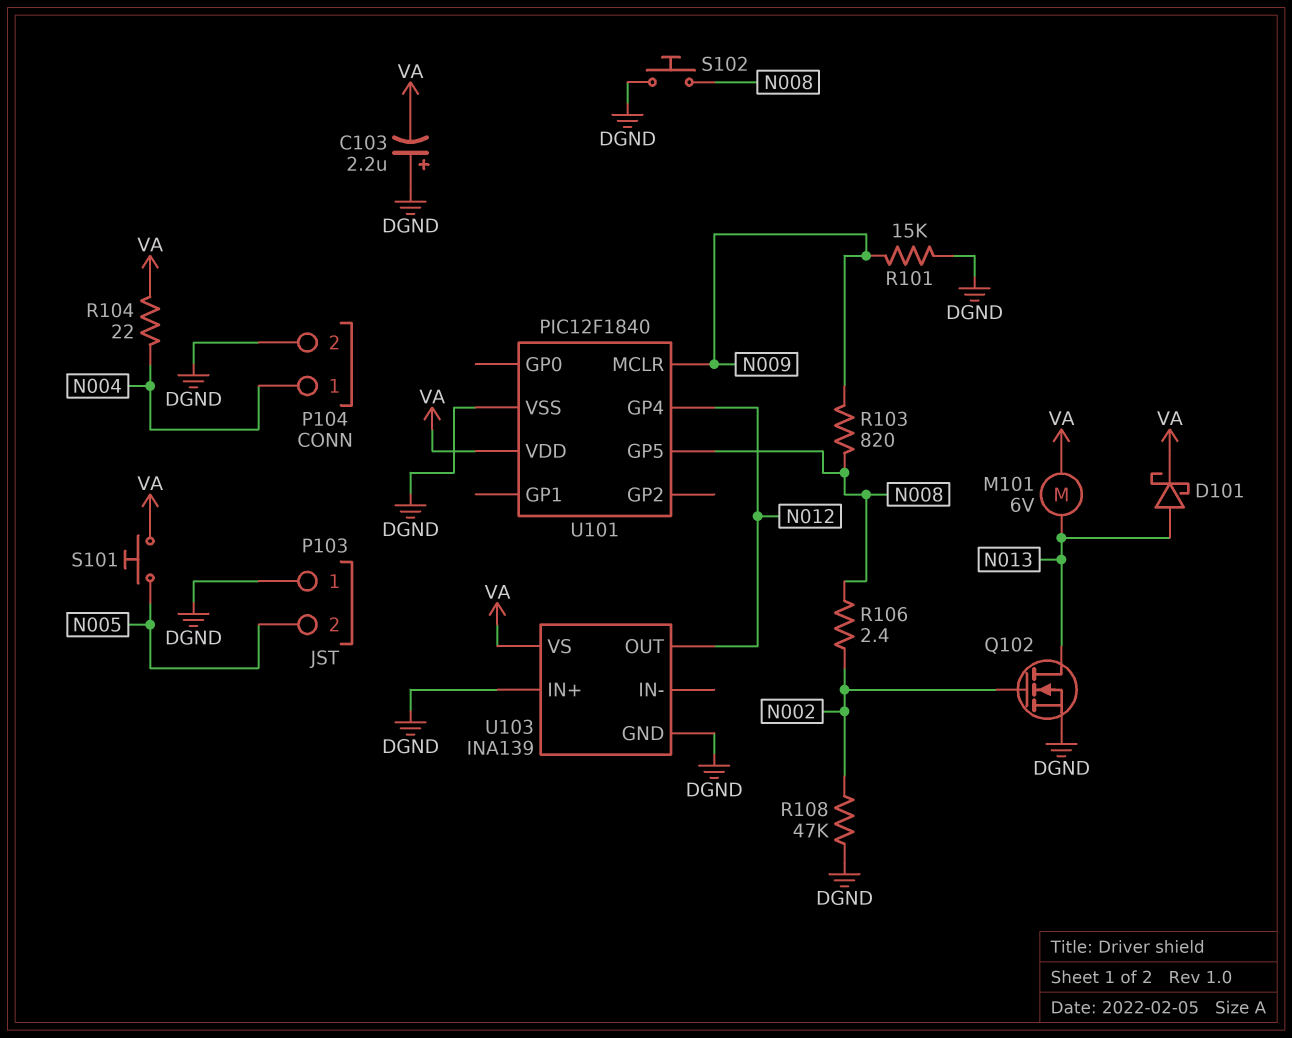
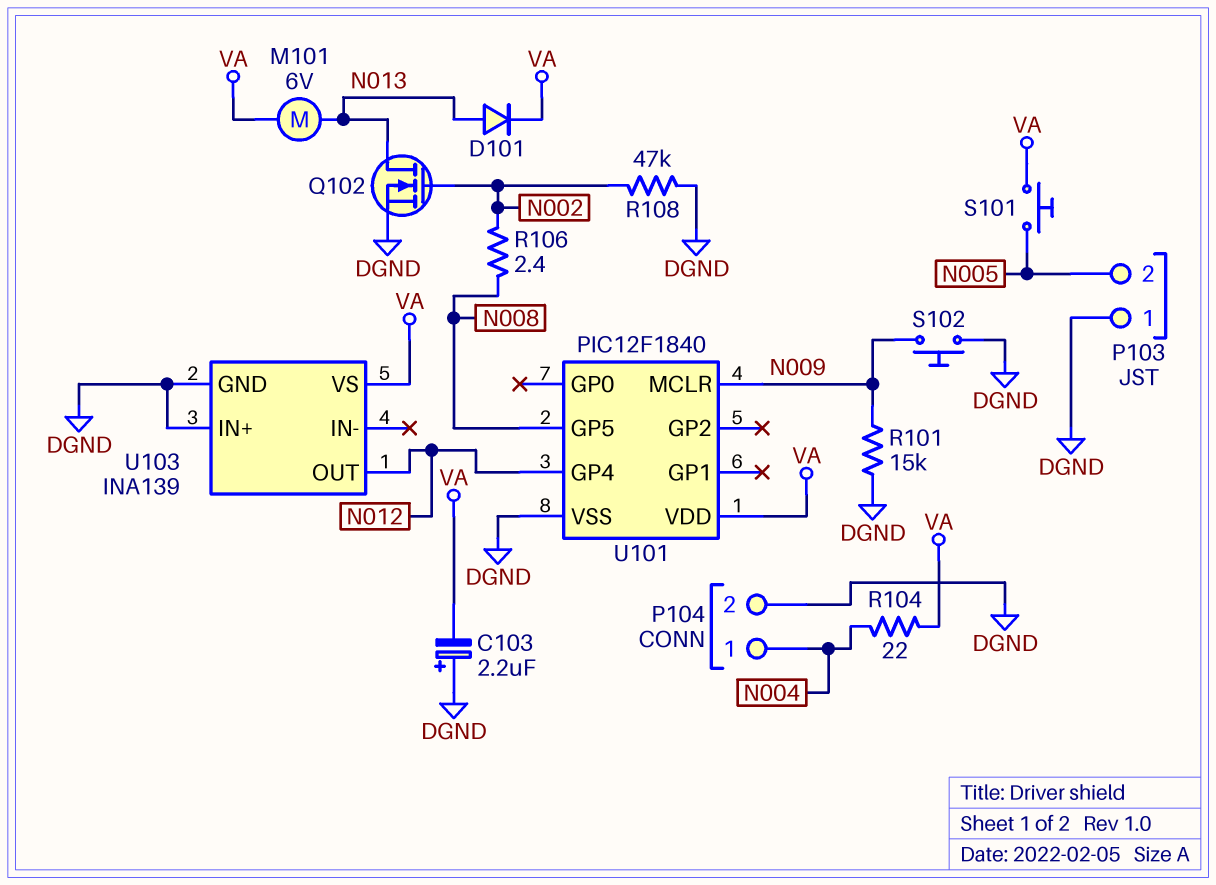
D101: schottky (A N013, K VA) -> diode (A N013, K VA)
R103: 820 (N008, N009) -> none
S102: button (DGND, N008) -> button (DGND, N009)

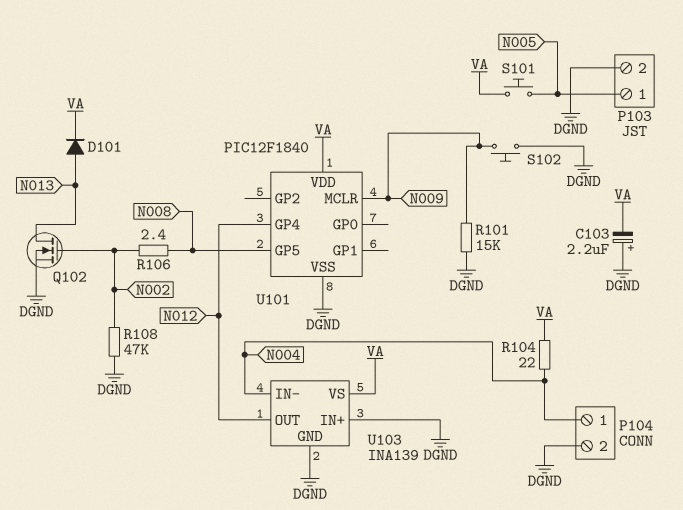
M101: motor 6V (N013, VA) -> none
P103 pin 1: DGND -> N005
P103 pin 2: N005 -> DGND
U103 pin IN-: none -> N004

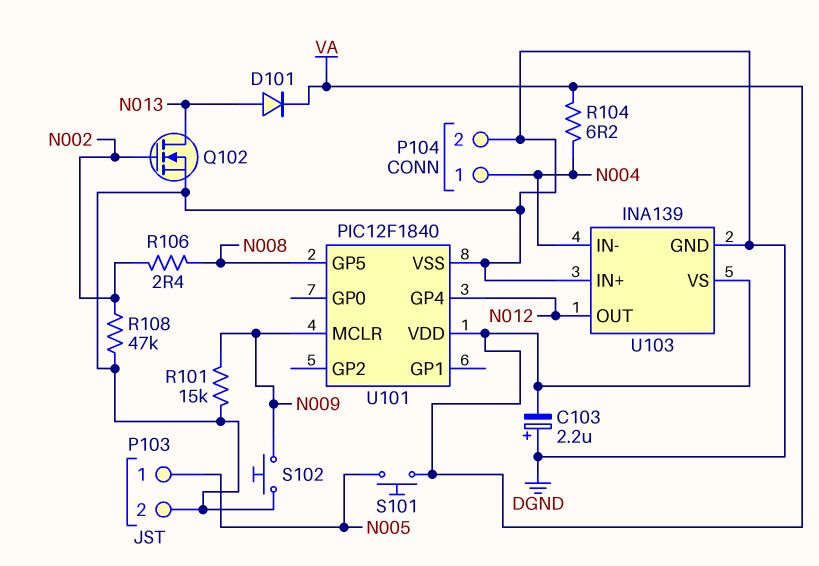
R104: 22 (N004, VA) -> 6.2 (N004, VA)

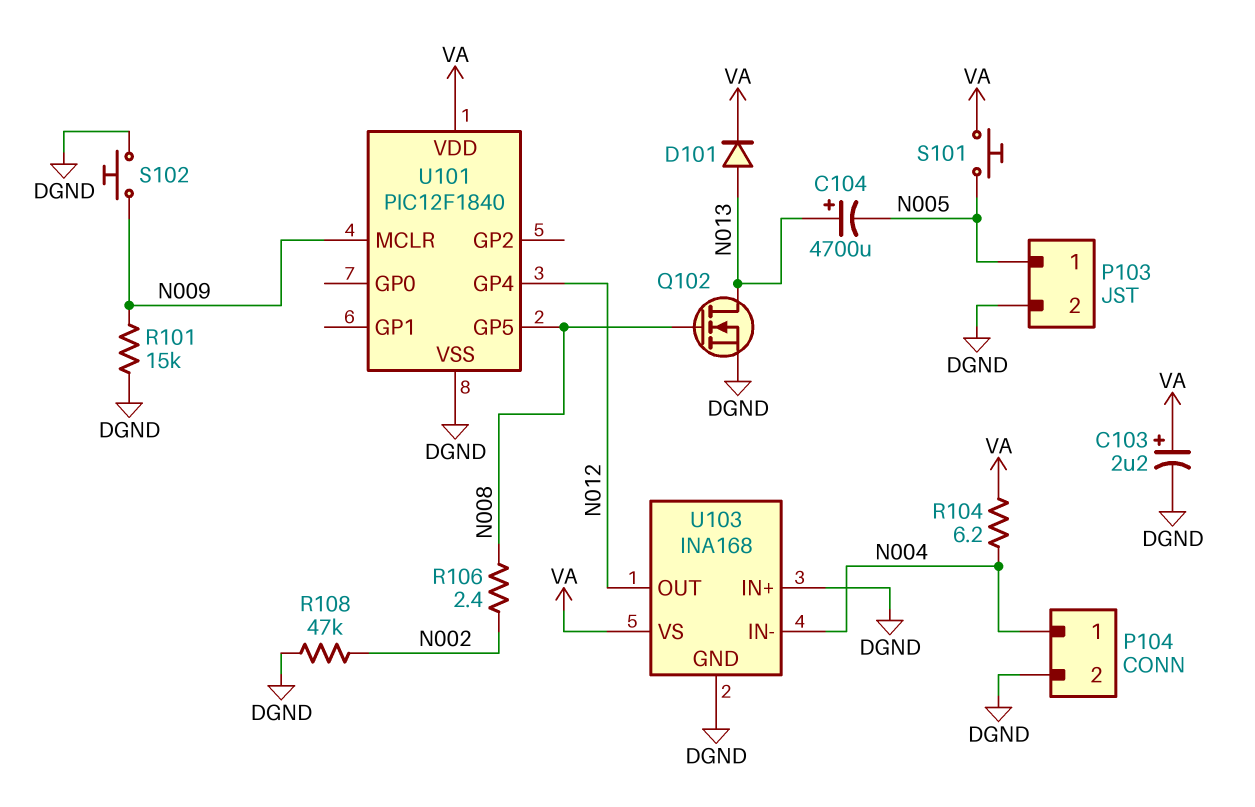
C103: 2.2uF (plus DGND, minus VA) -> 2.2uF (plus VA, minus DGND)
C104: none -> 4700uF (plus N013, minus N005)
Q102: NMOS (G N002, D N013, S DGND) -> NMOS (G N008, D N013, S DGND)
U103: INA139 -> INA168

